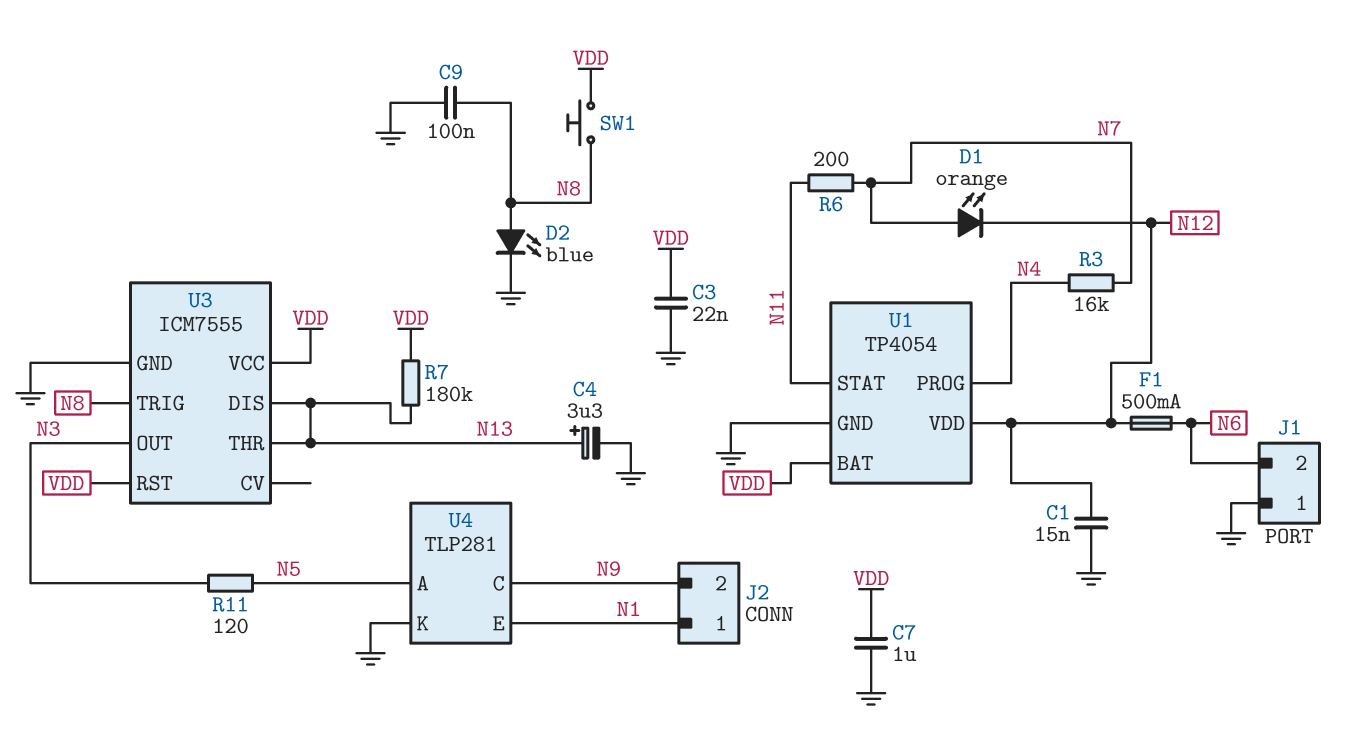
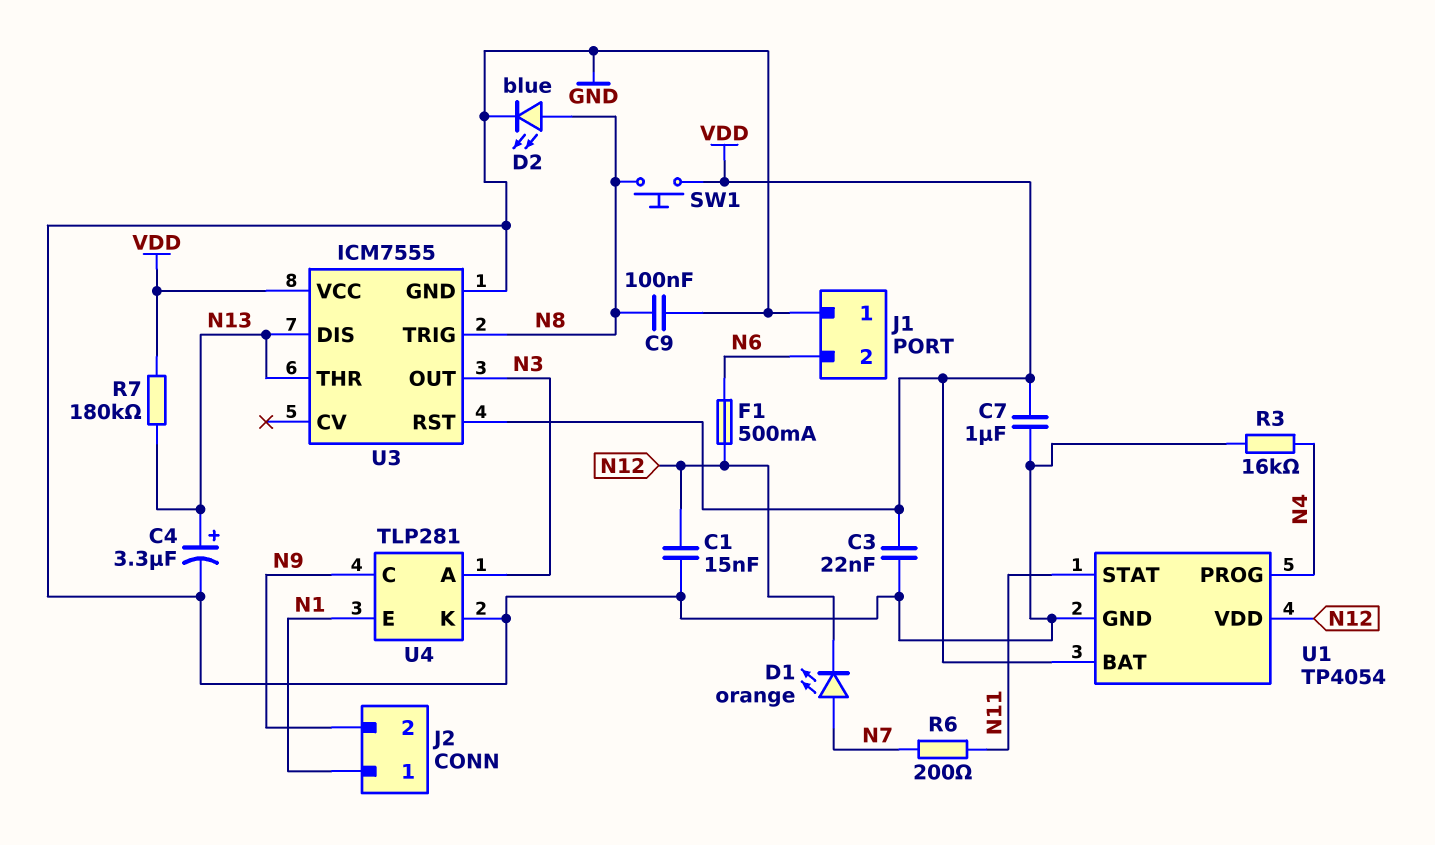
R3: 16k (N4, N7) -> 16k (GND, N4)
R11: 120 (N3, N5) -> none
U4 pin A: N5 -> N3

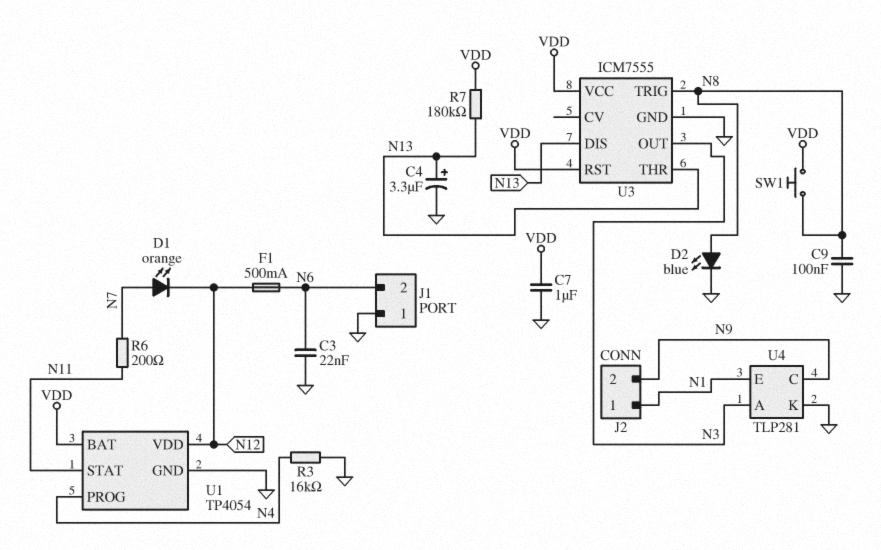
C1: 15nF (GND, N12) -> none
C3: 22nF (GND, VDD) -> 22nF (GND, N6)

